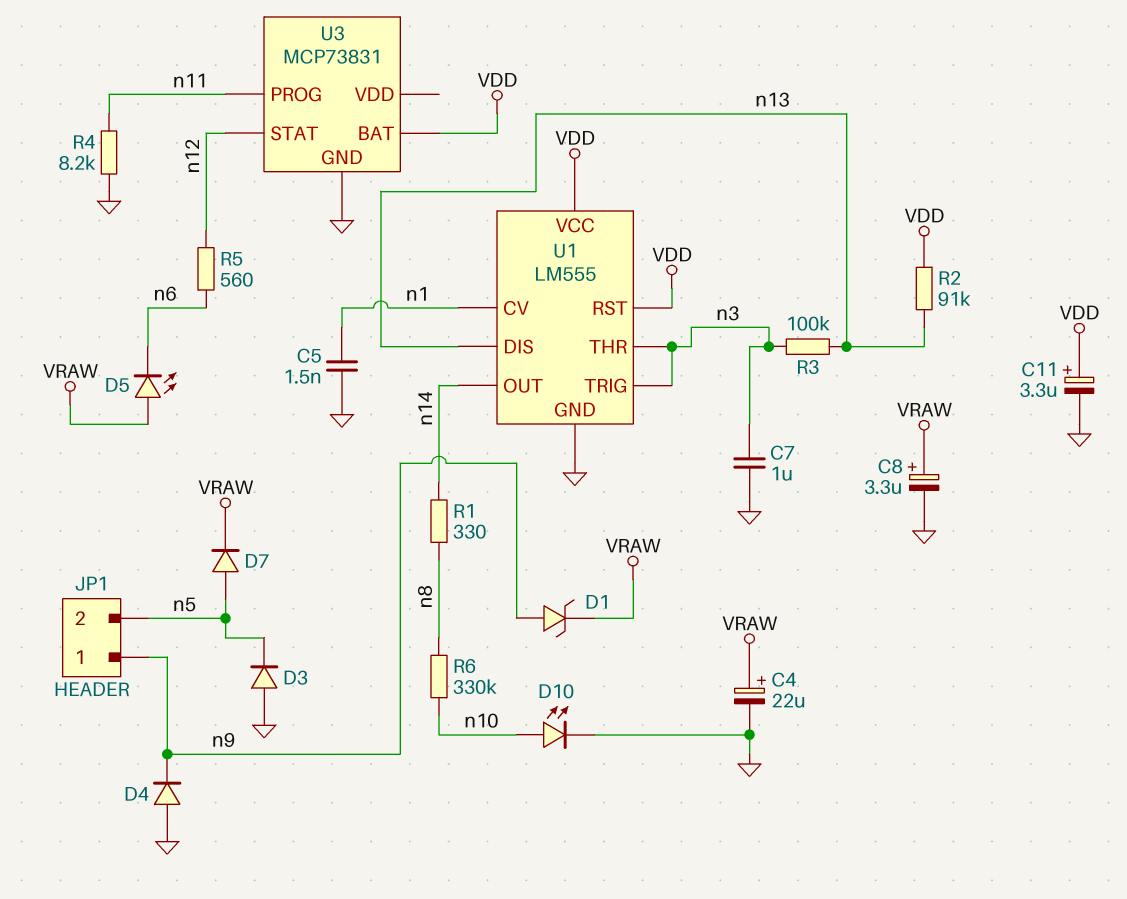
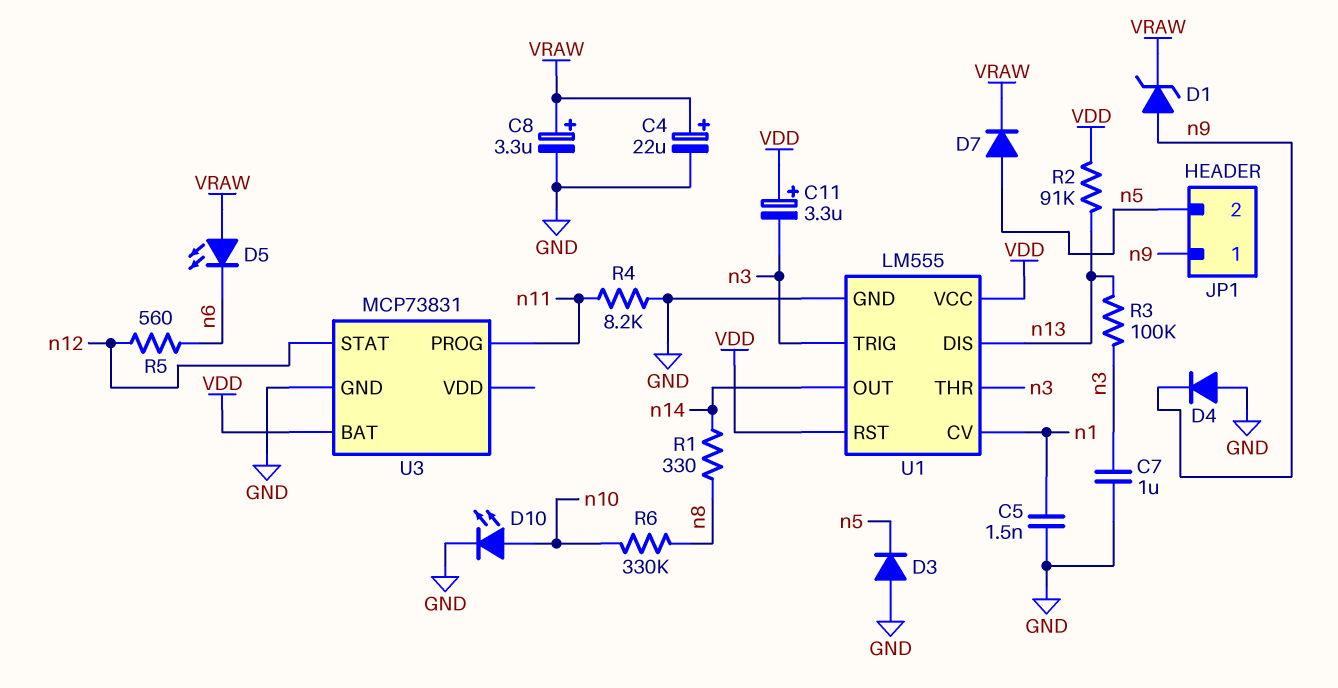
C11: 3.3uF (plus VDD, minus GND) -> 3.3uF (plus VDD, minus n3)

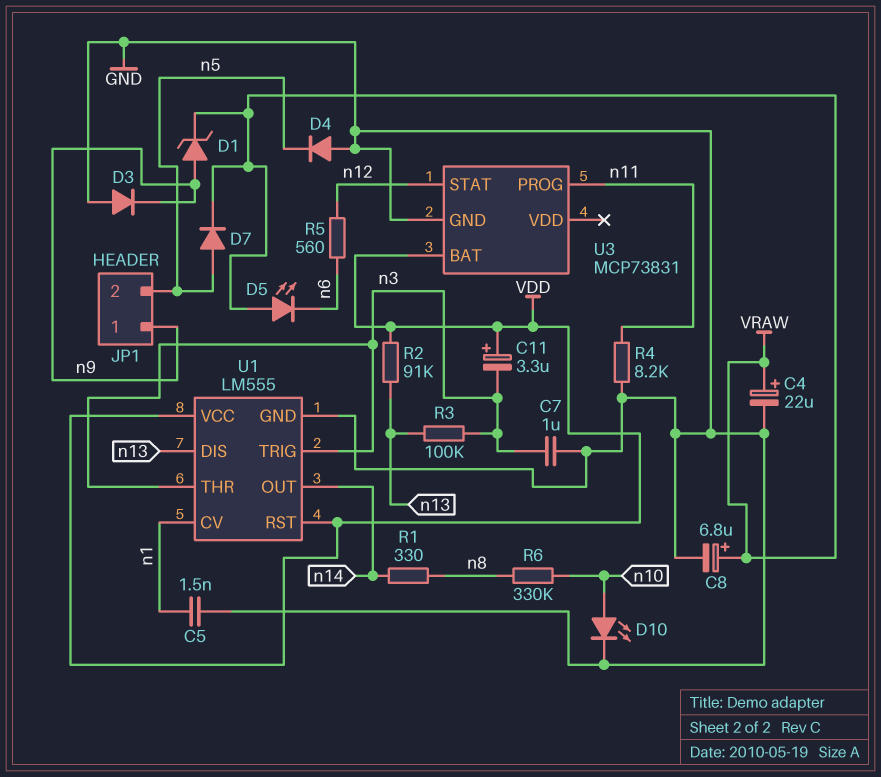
C8: 3.3uF (plus VRAW, minus GND) -> 6.8uF (plus VRAW, minus GND)
D3: diode (A GND, K n5) -> diode (A GND, K n9)
D4: diode (A GND, K n9) -> diode (A GND, K n5)

